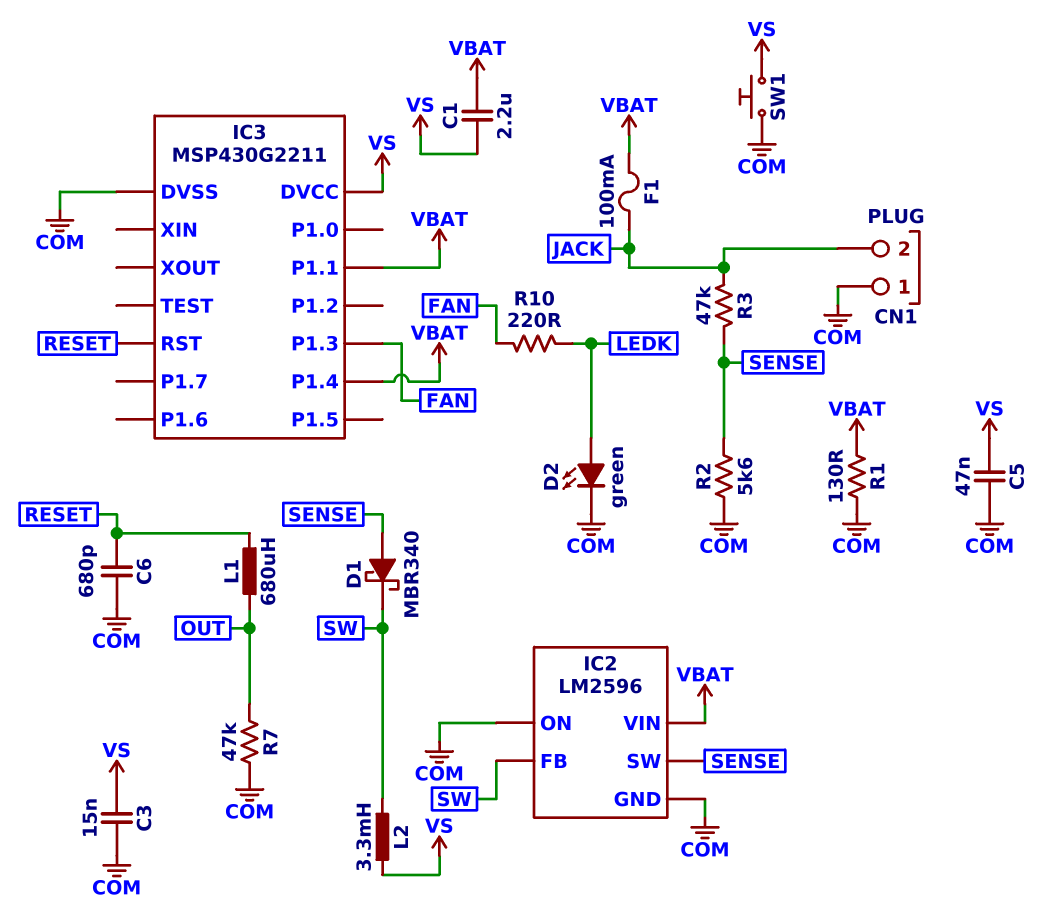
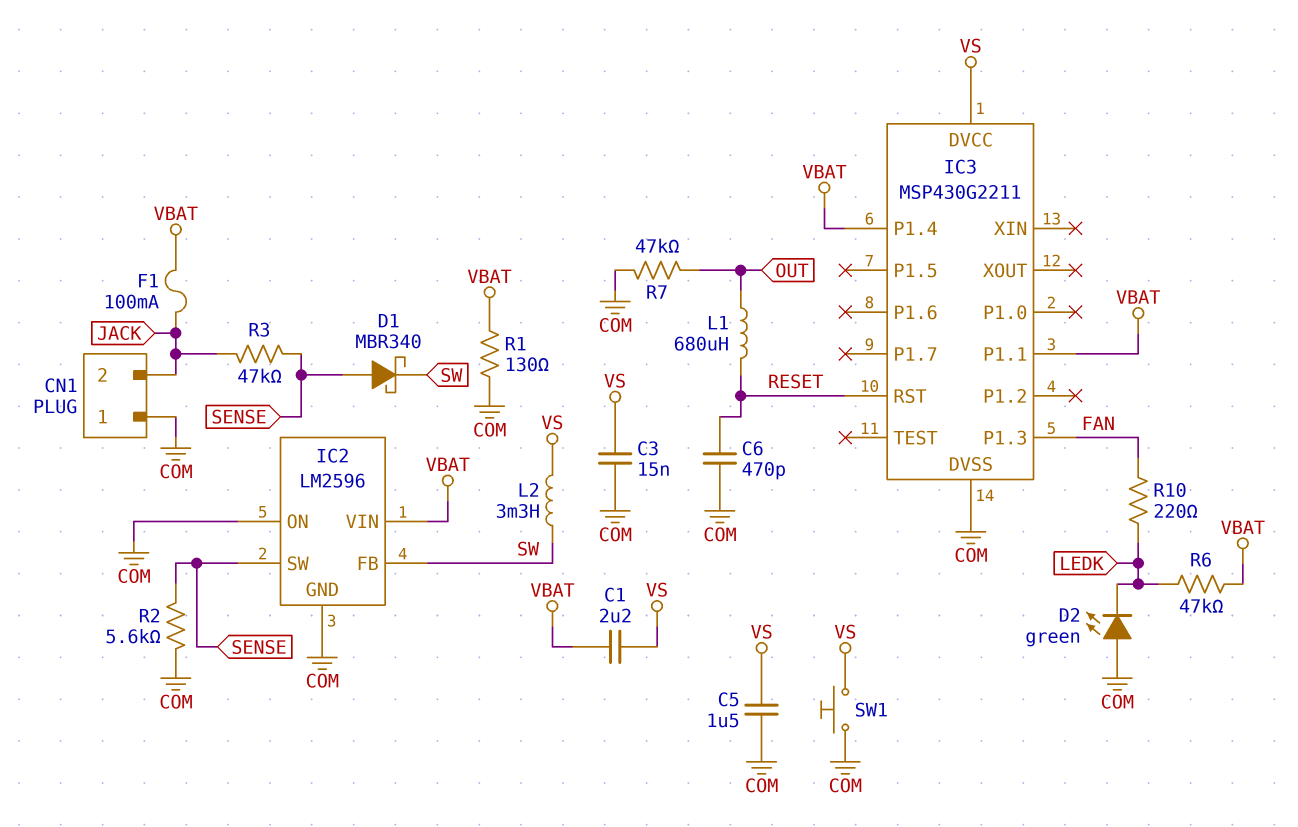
C5: 47nF (COM, VS) -> 1.5uF (COM, VS)
C6: 680pF (COM, RESET) -> 470pF (COM, RESET)
D2: LED green (A LEDK, K COM) -> LED green (A COM, K LEDK)
R6: none -> 47k (LEDK, VBAT)

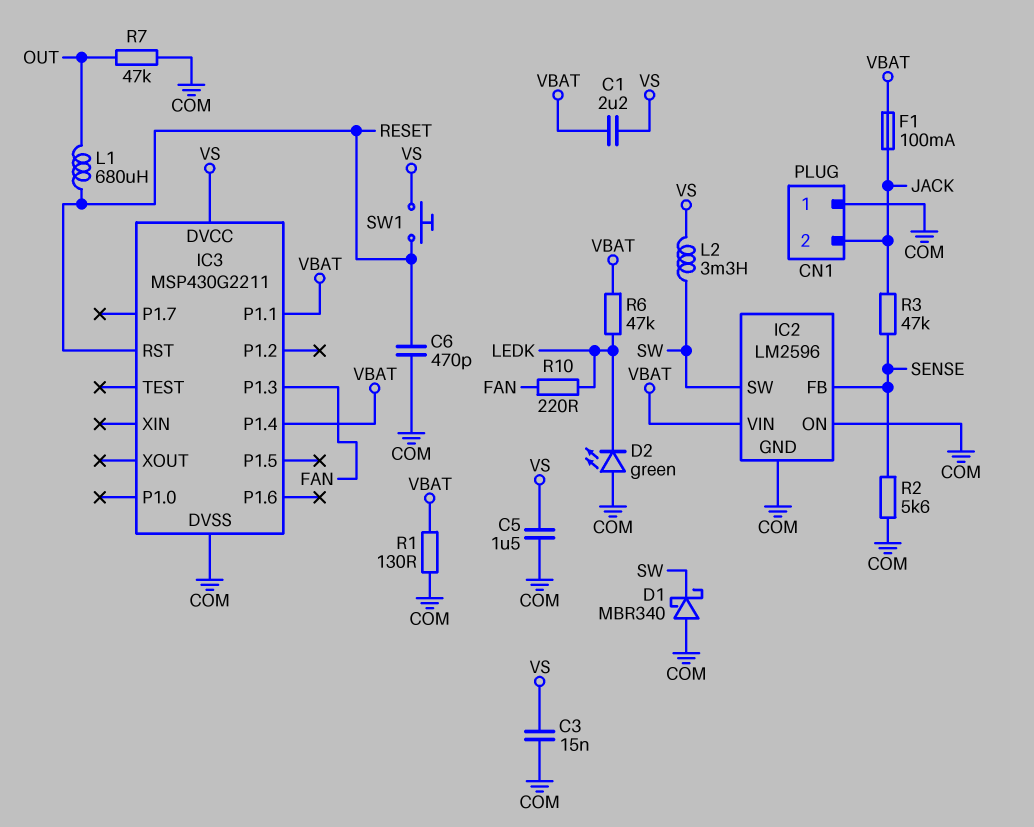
D1: schottky MBR340 (A SENSE, K SW) -> schottky MBR340 (A COM, K SW)
IC2 pin FB: SW -> SENSE
IC2 pin SW: SENSE -> SW
SW1: button (COM, VS) -> button (RESET, VS)

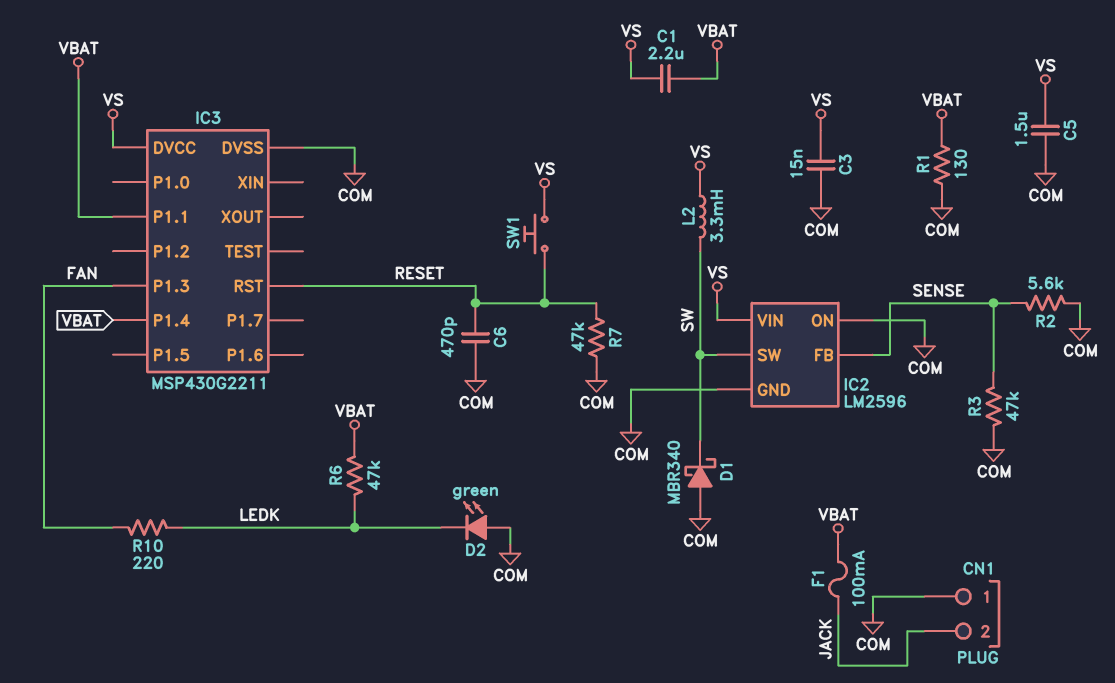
IC2 pin VIN: VBAT -> VS
L1: 680uH (OUT, RESET) -> none
R3: 47k (JACK, SENSE) -> 47k (COM, SENSE)
R7: 47k (COM, OUT) -> 47k (COM, RESET)

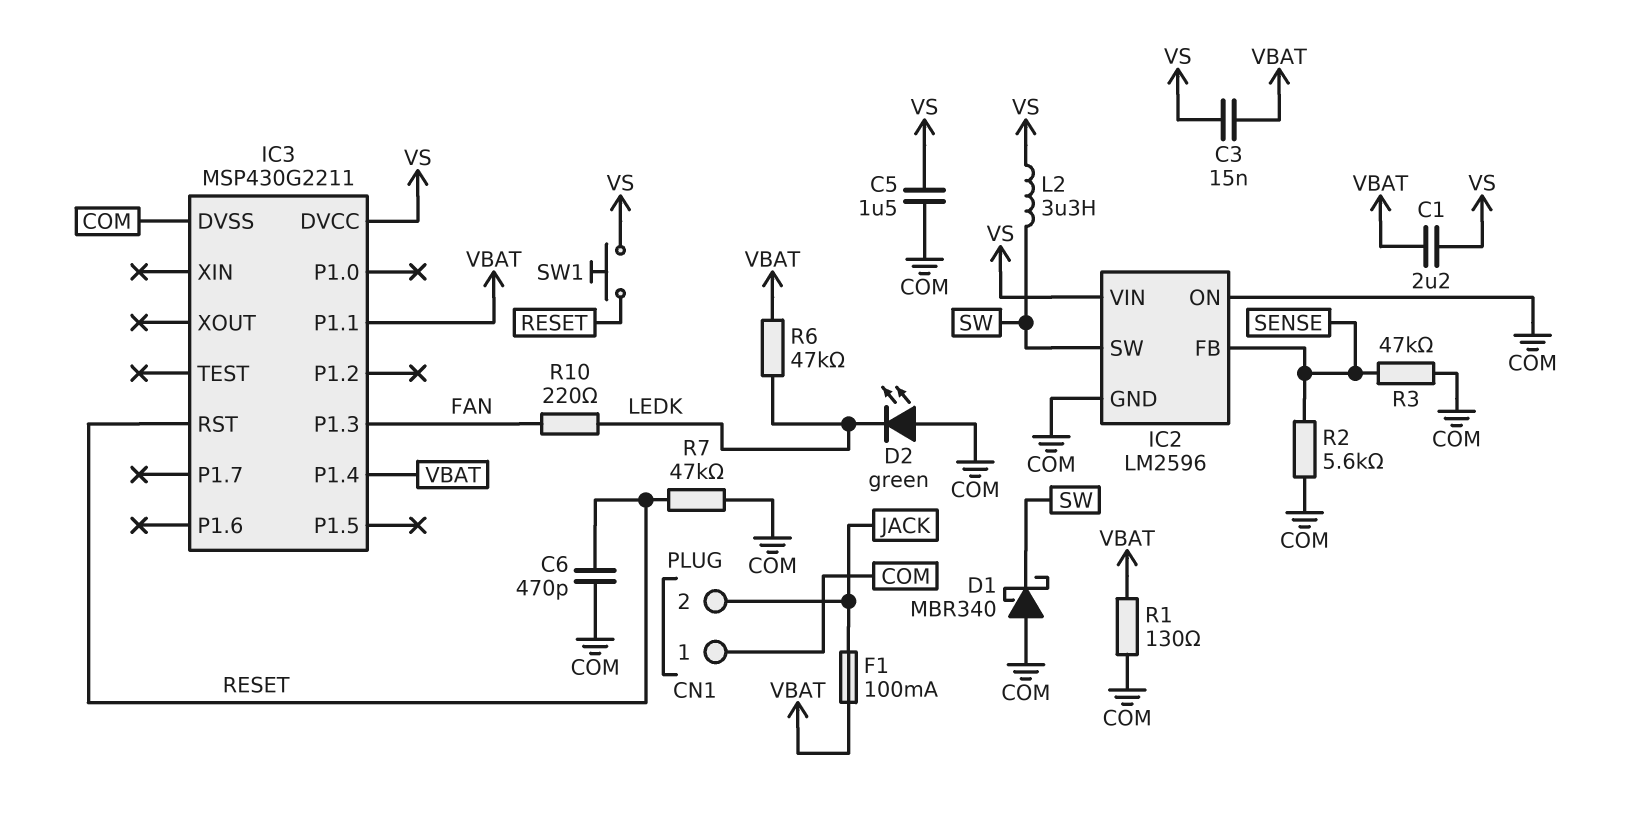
C3: 15nF (COM, VS) -> 15nF (VBAT, VS)
L2: 3.3mH (SW, VS) -> 3.3uH (SW, VS)

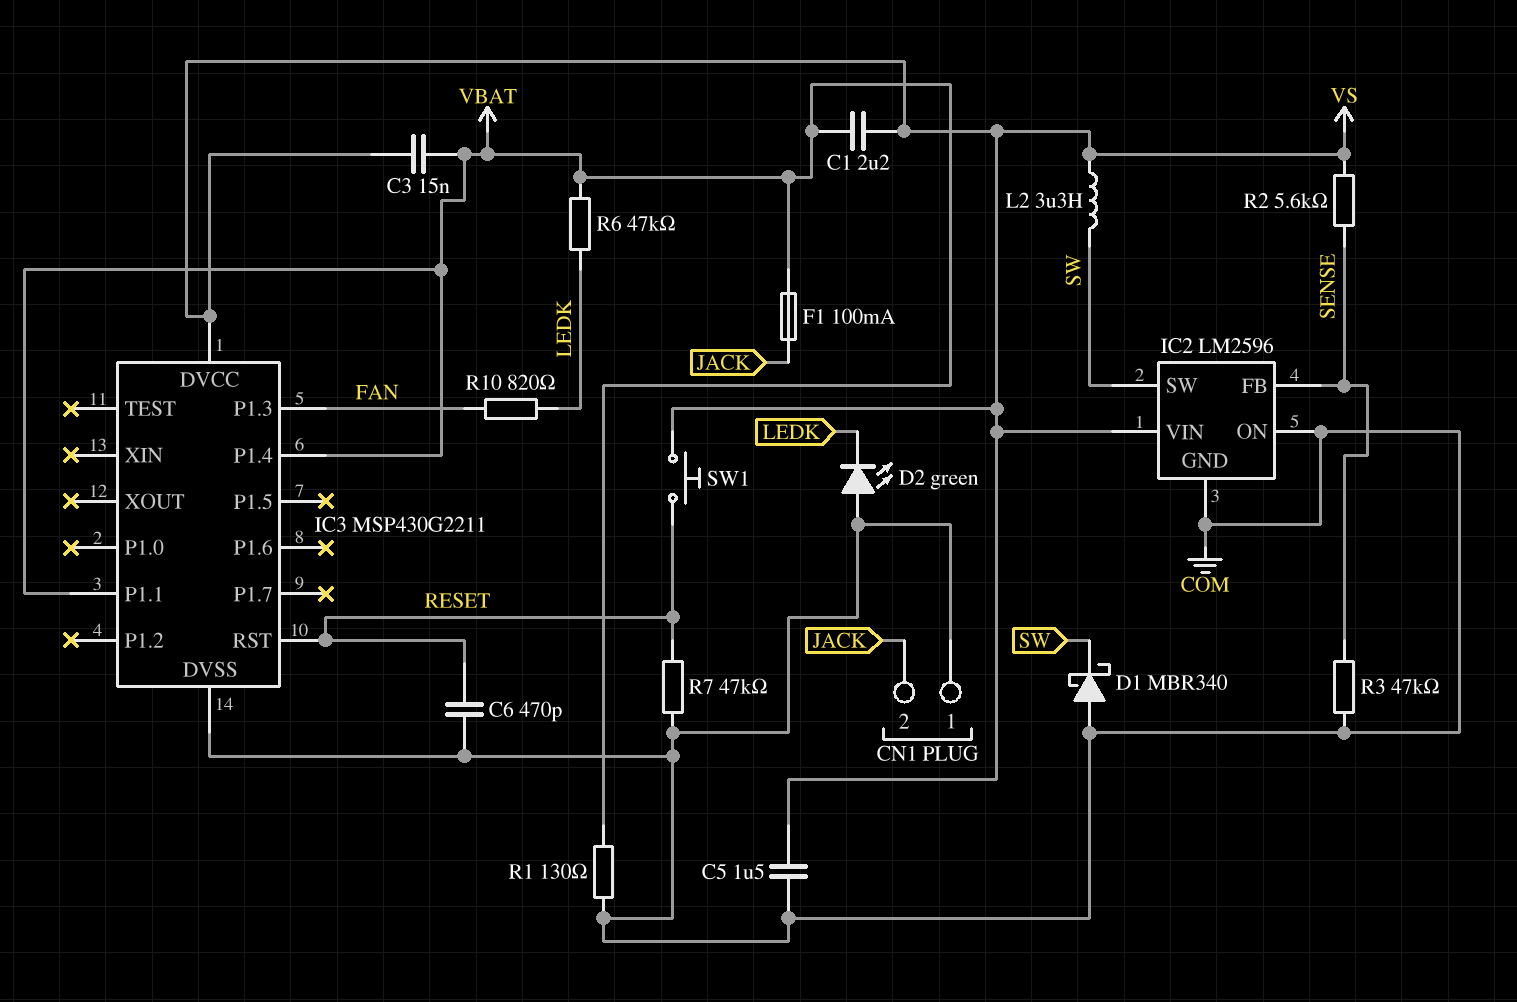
R2: 5.6k (COM, SENSE) -> 5.6k (SENSE, VS)
R10: 220 (FAN, LEDK) -> 820 (FAN, LEDK)

